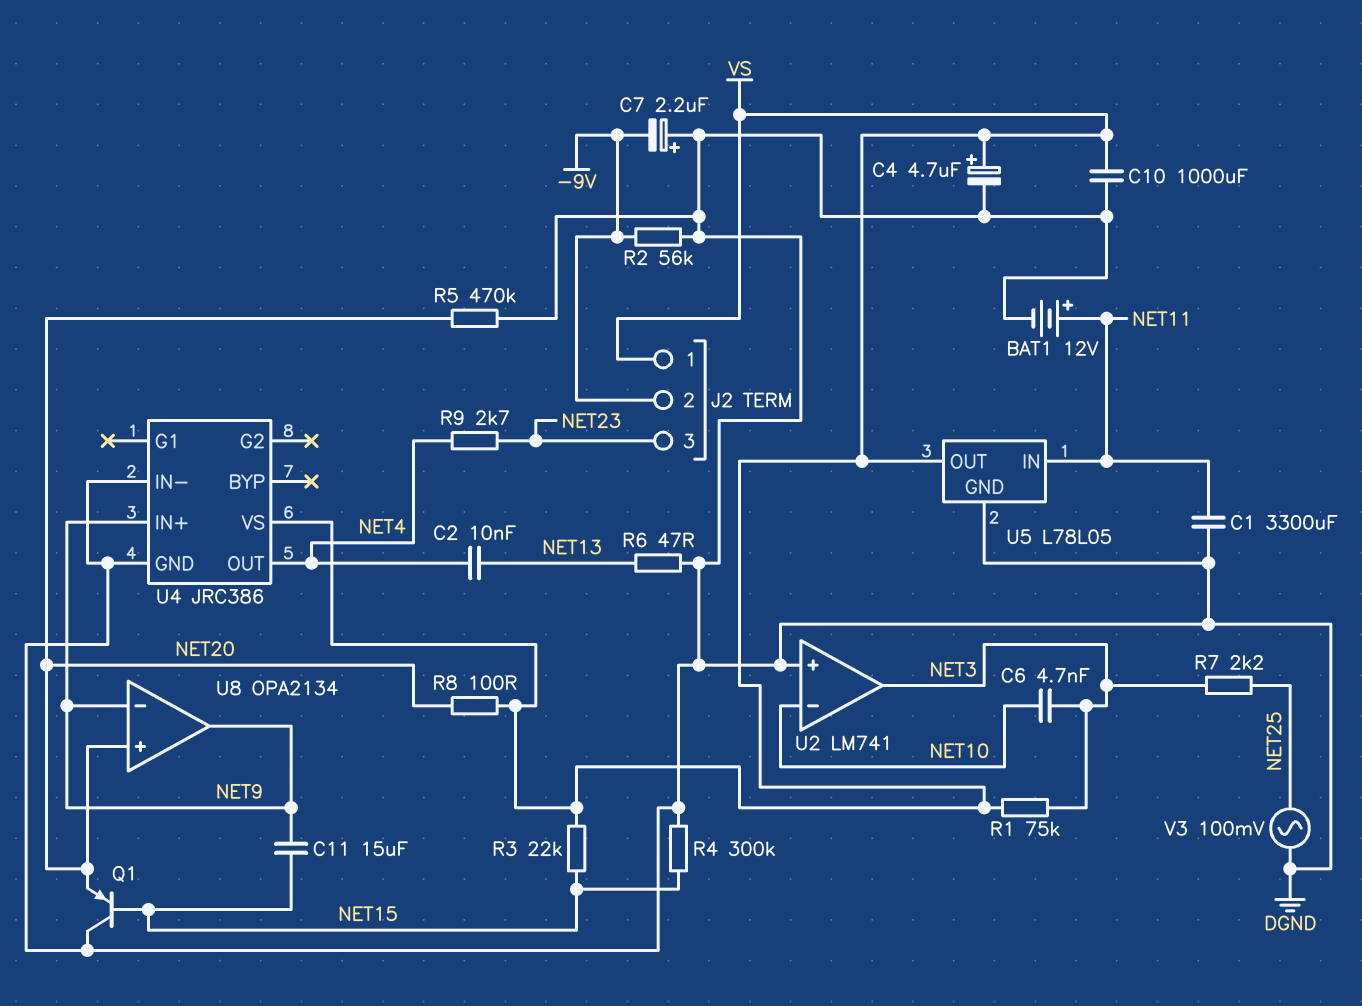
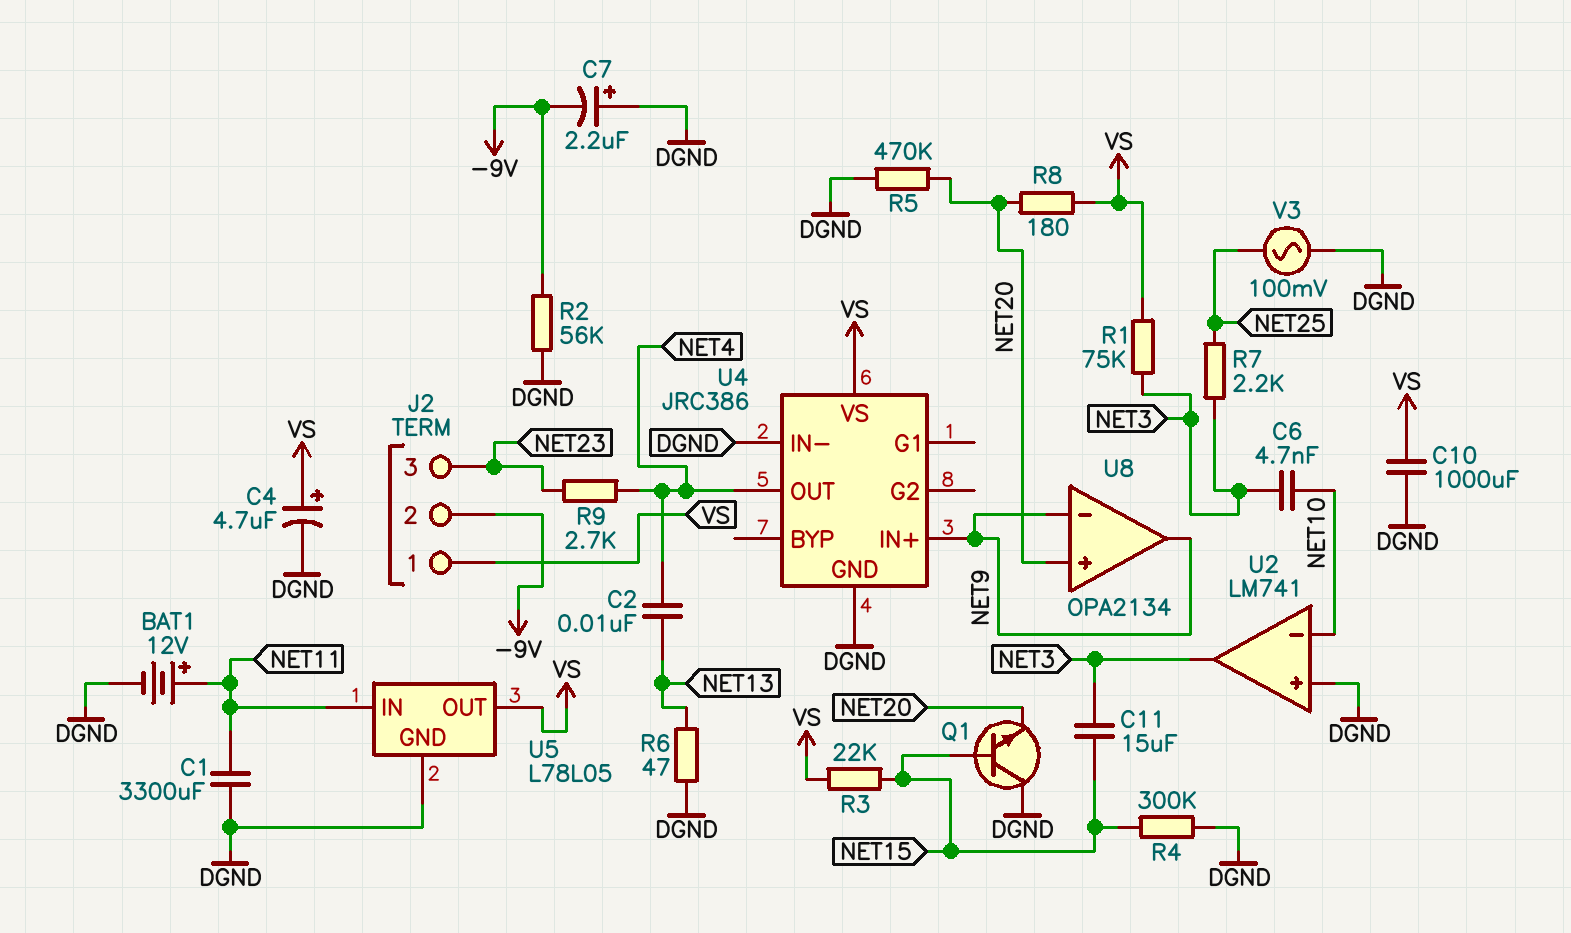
C11: 15uF (NET9, NET15) -> 15uF (NET3, NET15)
Q1: PNP (B NET15, C DGND, E NET20) -> NPN (B NET15, C DGND, E NET20)
R8: 100 (NET20, VS) -> 180 (NET20, VS)

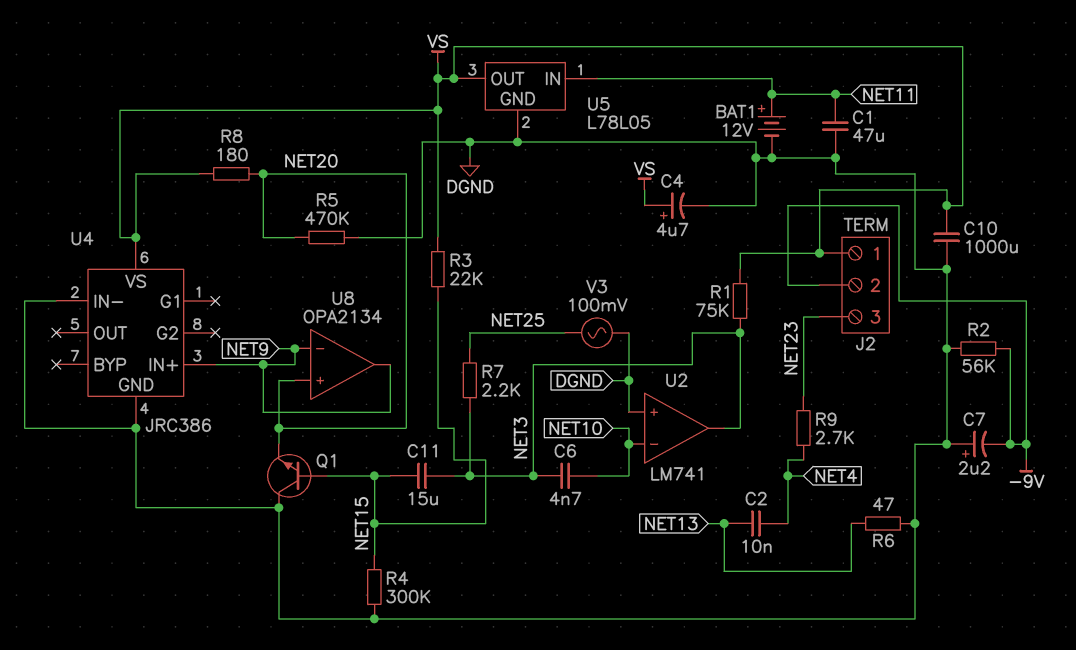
C1: 3300uF (DGND, NET11) -> 47uF (DGND, NET11)
U4 pin OUT: NET4 -> none

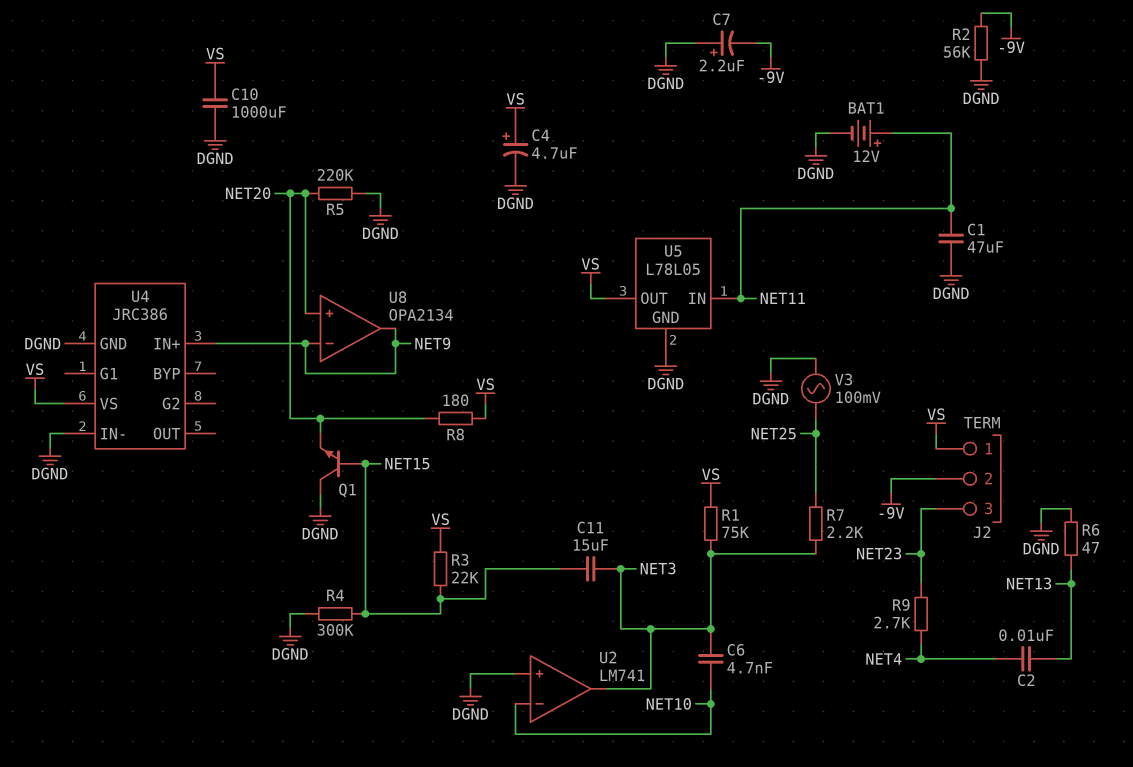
R5: 470k (DGND, NET20) -> 220k (DGND, NET20)

